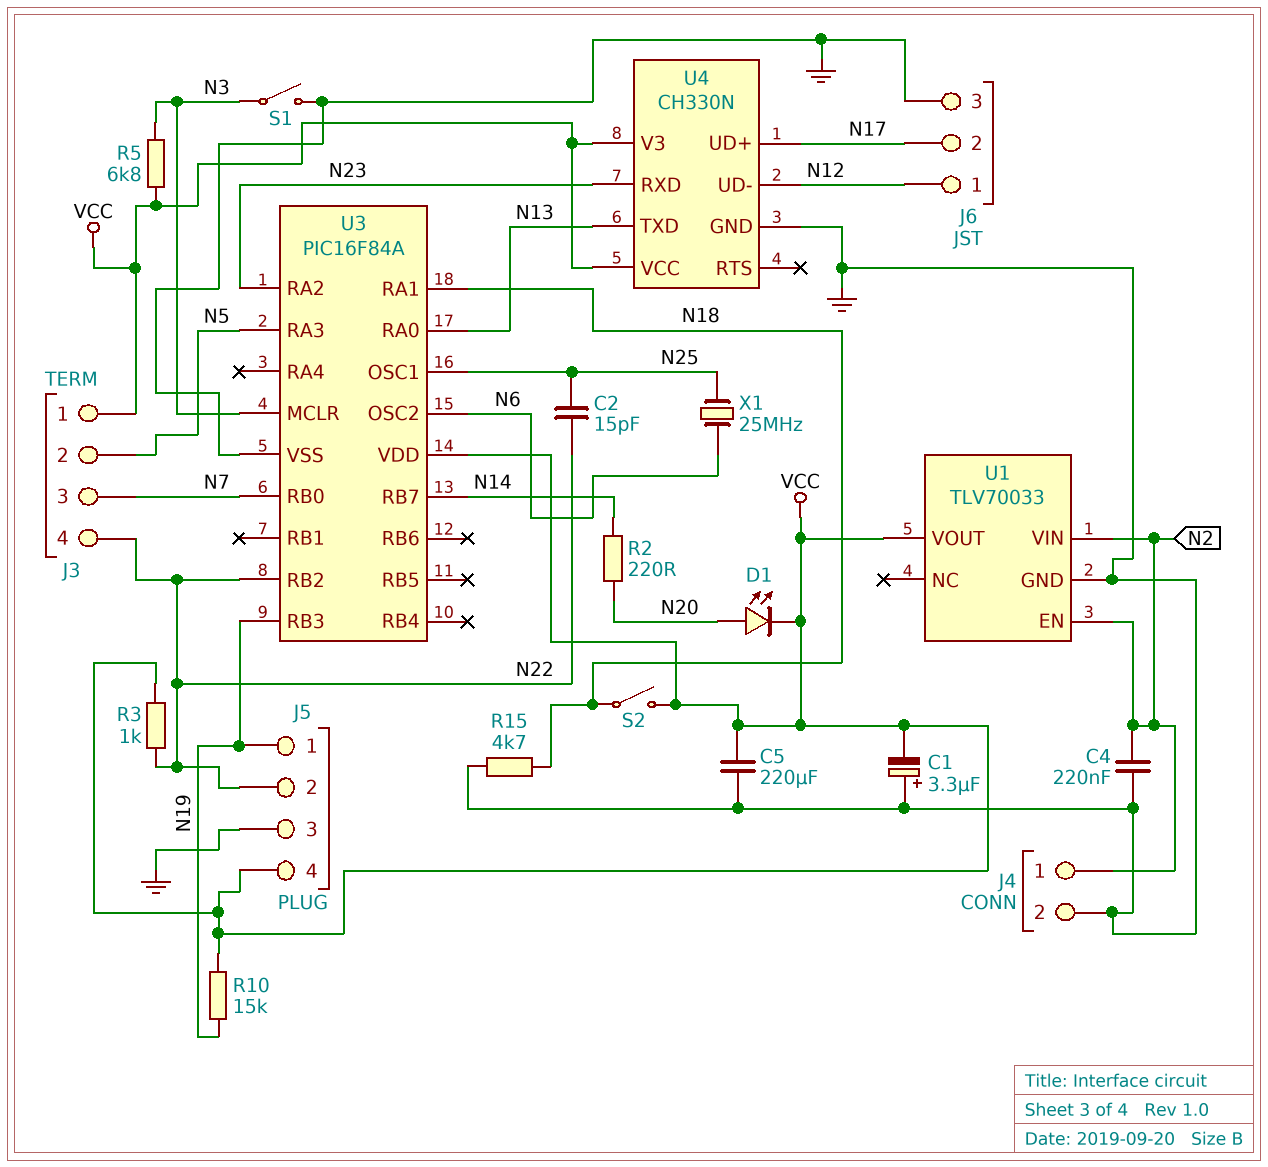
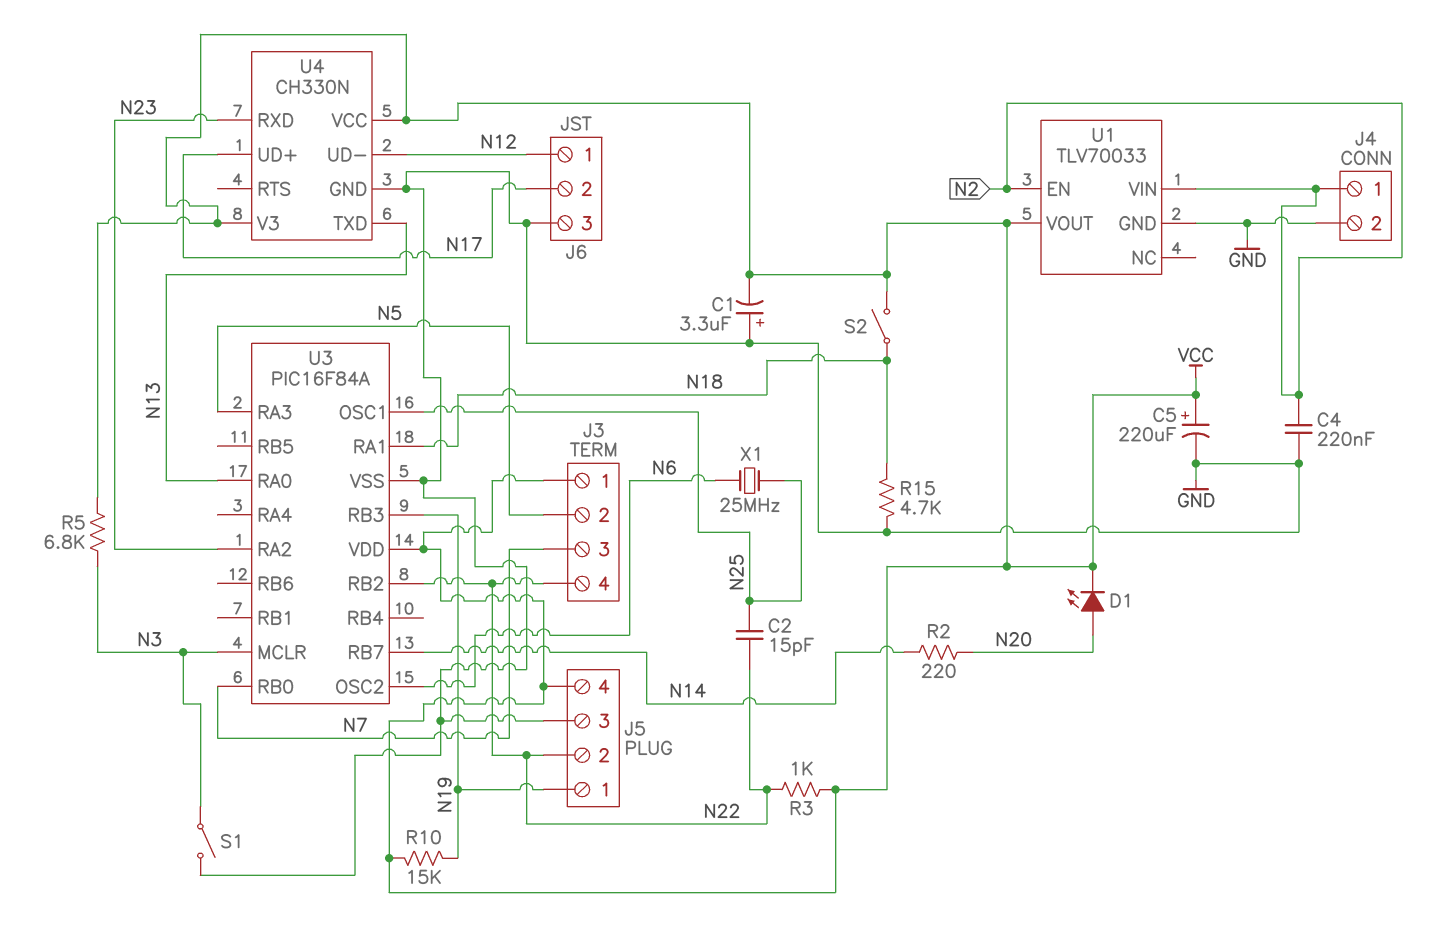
C5: 220uF (GND, VCC) -> 220uF (plus VCC, minus GND)

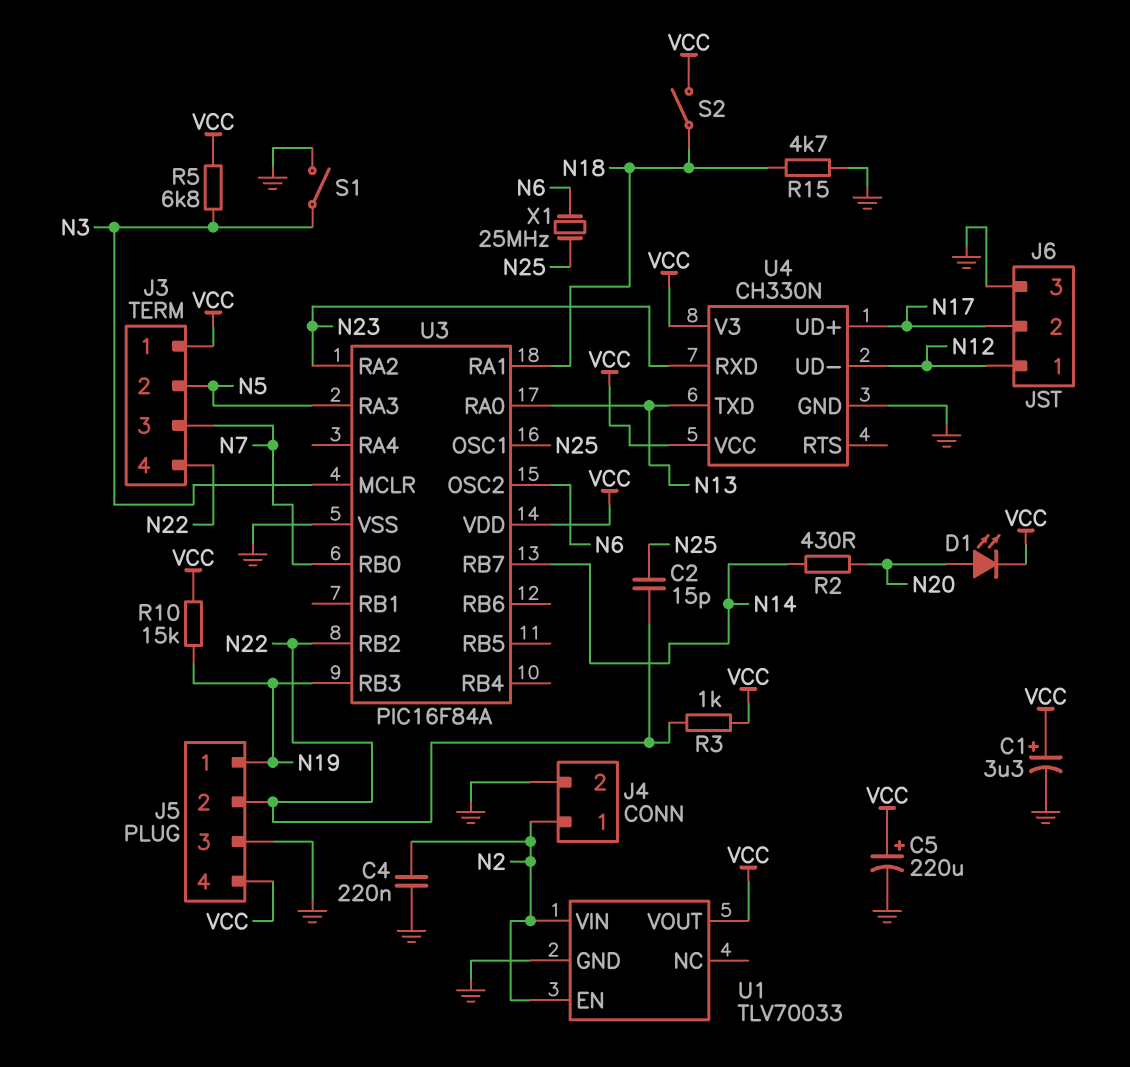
C1: 3.3uF (plus GND, minus VCC) -> 3.3uF (plus VCC, minus GND)
R2: 220 (N14, N20) -> 430 (N14, N20)

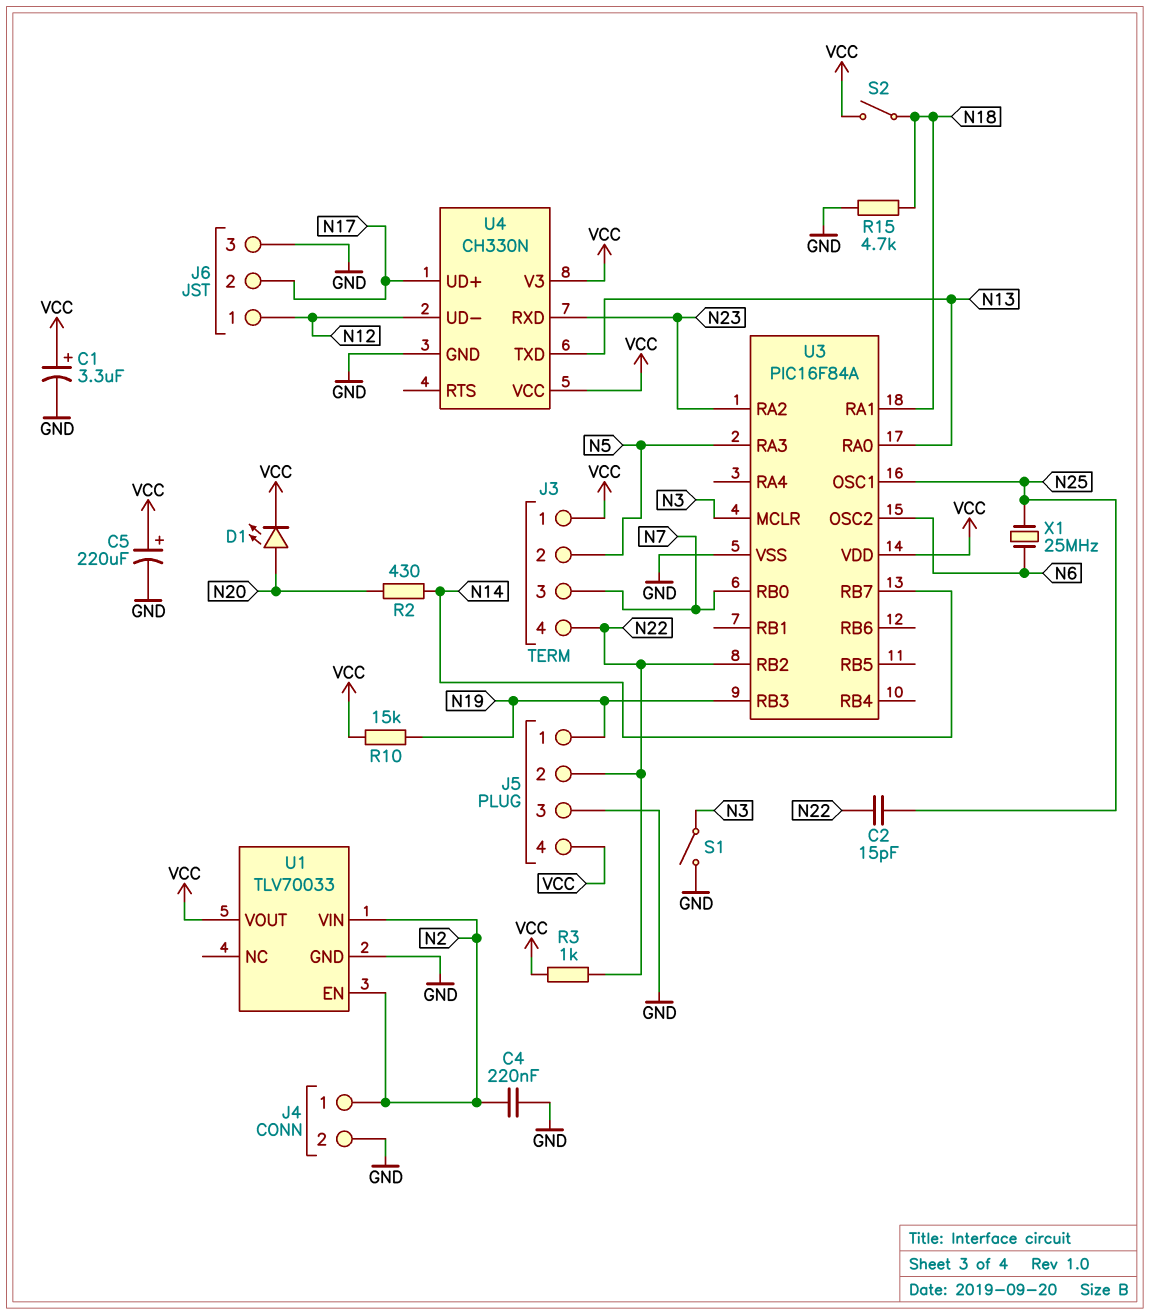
R5: 6.8k (N3, VCC) -> none

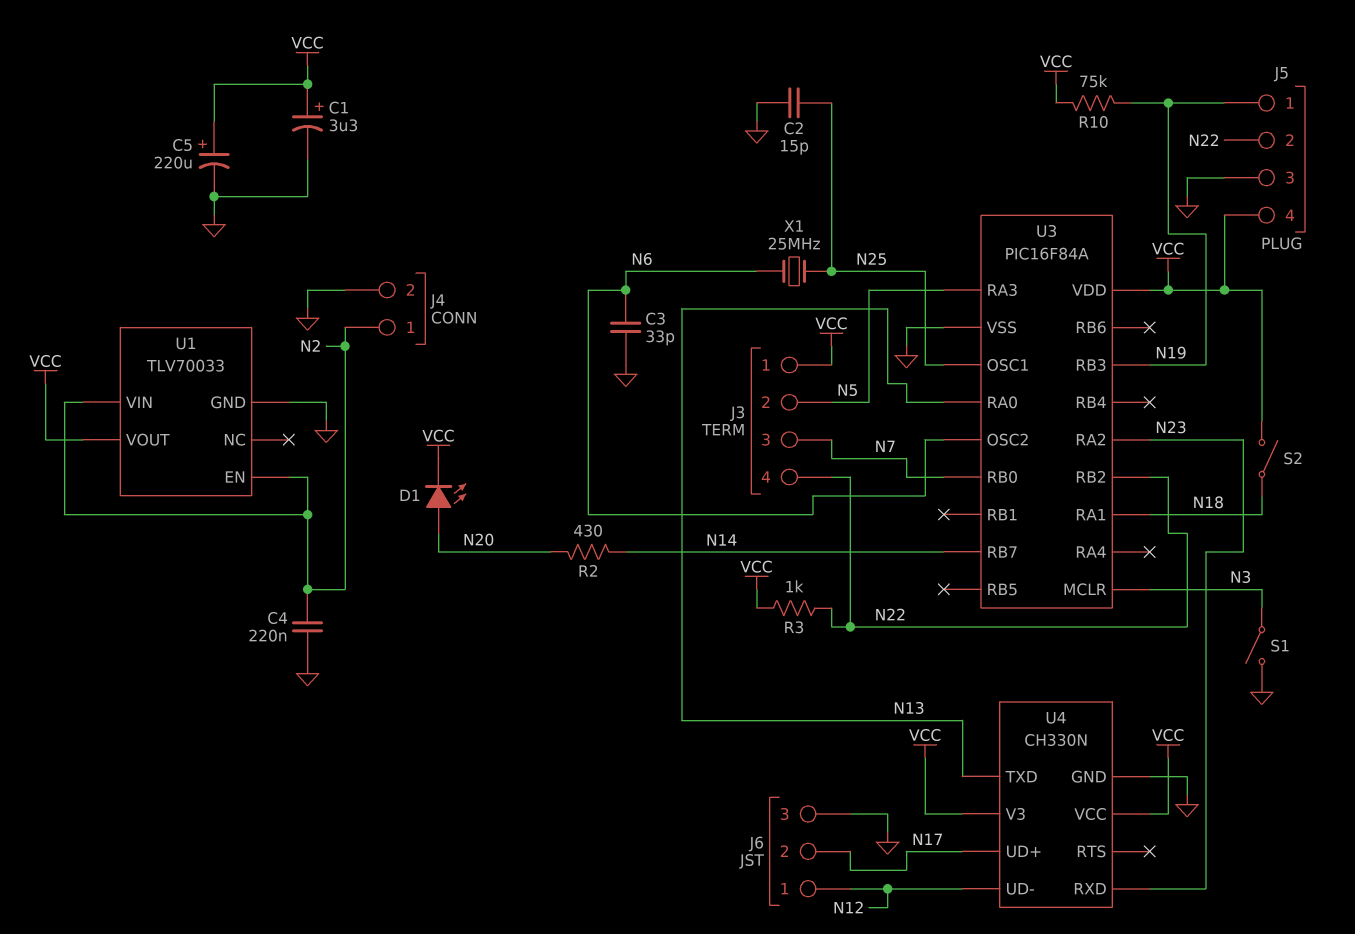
C2: 15pF (N22, N25) -> 15pF (GND, N25)
C3: none -> 33pF (GND, N6)
R10: 15k (N19, VCC) -> 75k (N19, VCC)
R15: 4.7k (GND, N18) -> none

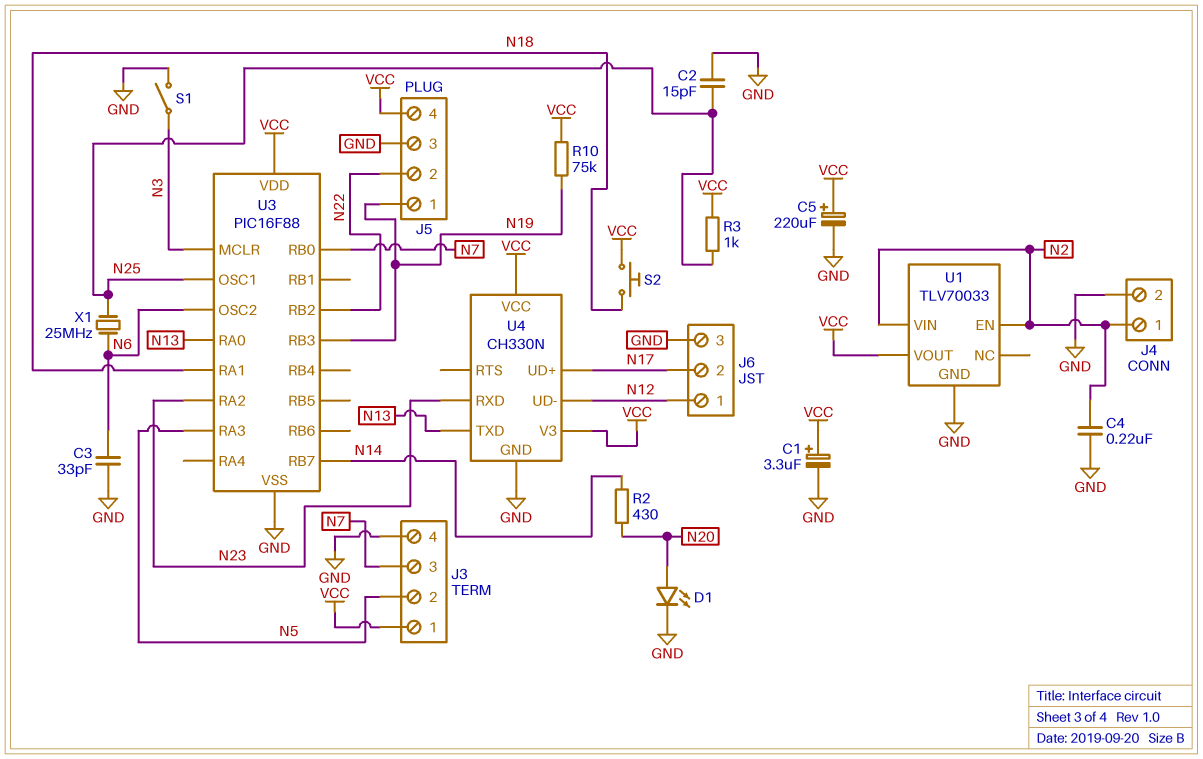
D1: LED (A N20, K VCC) -> LED (A N20, K GND)
J3 pin 4: N22 -> GND
R3: 1k (N22, VCC) -> 1k (N25, VCC)
S2: switch (N18, VCC) -> button (N18, VCC)
U3: PIC16F84A -> PIC16F88

